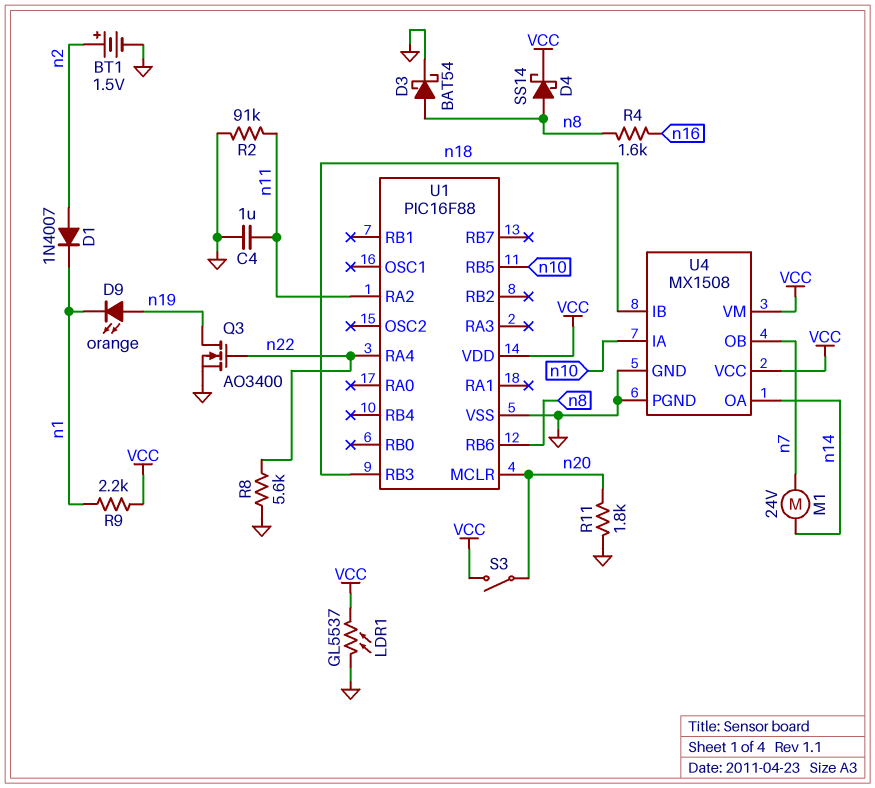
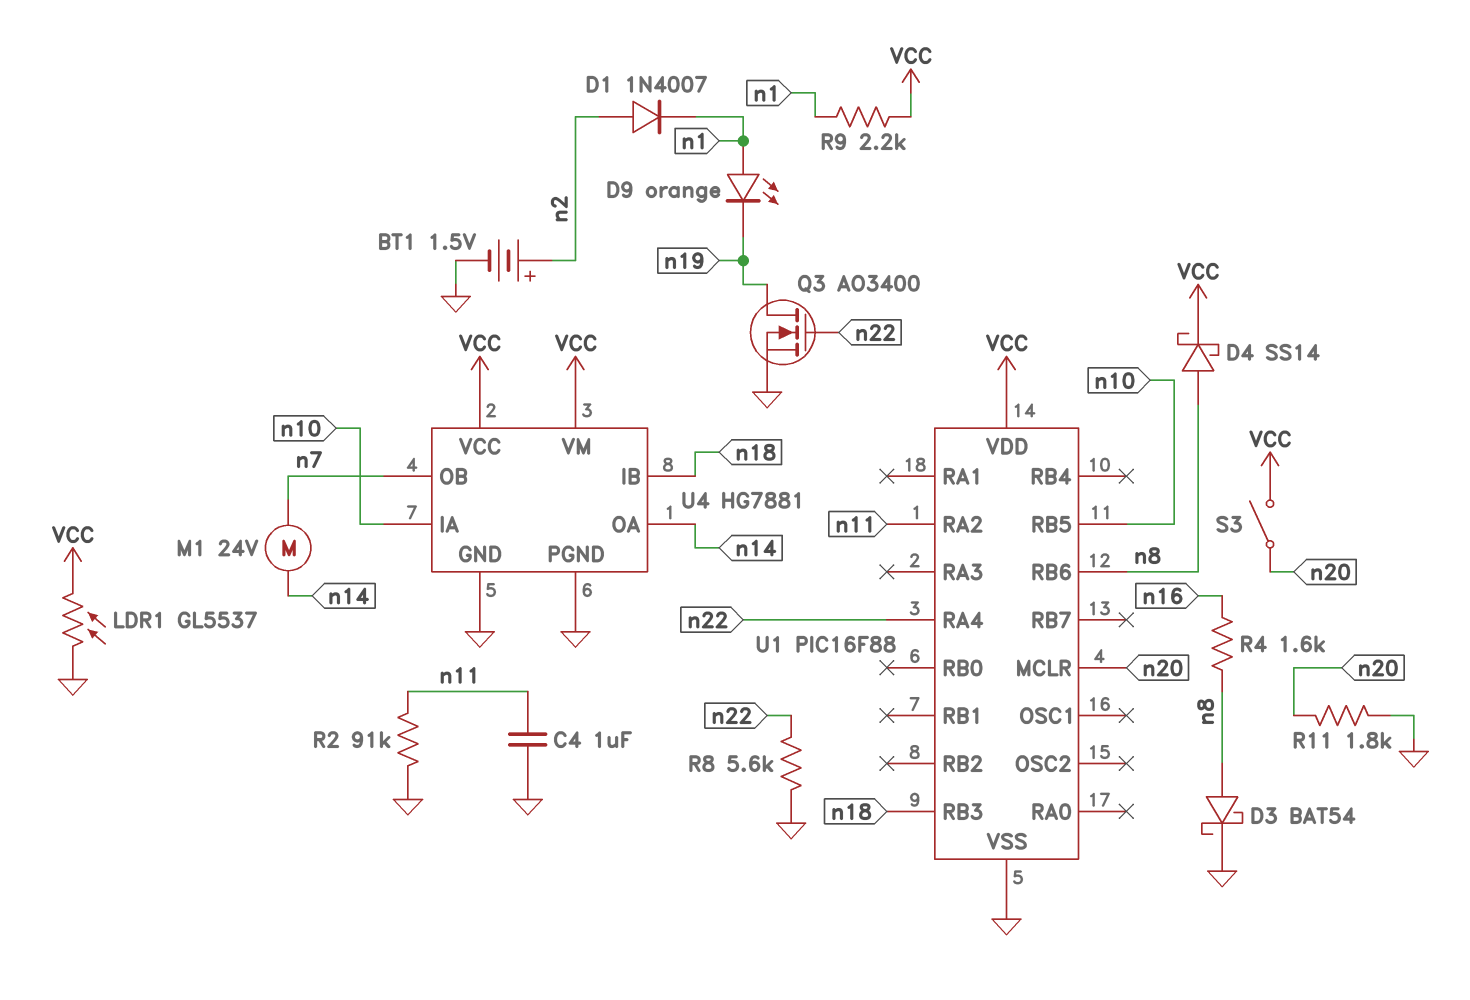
D9: LED orange (A n19, K n1) -> LED orange (A n1, K n19)
U4: MX1508 -> HG7881

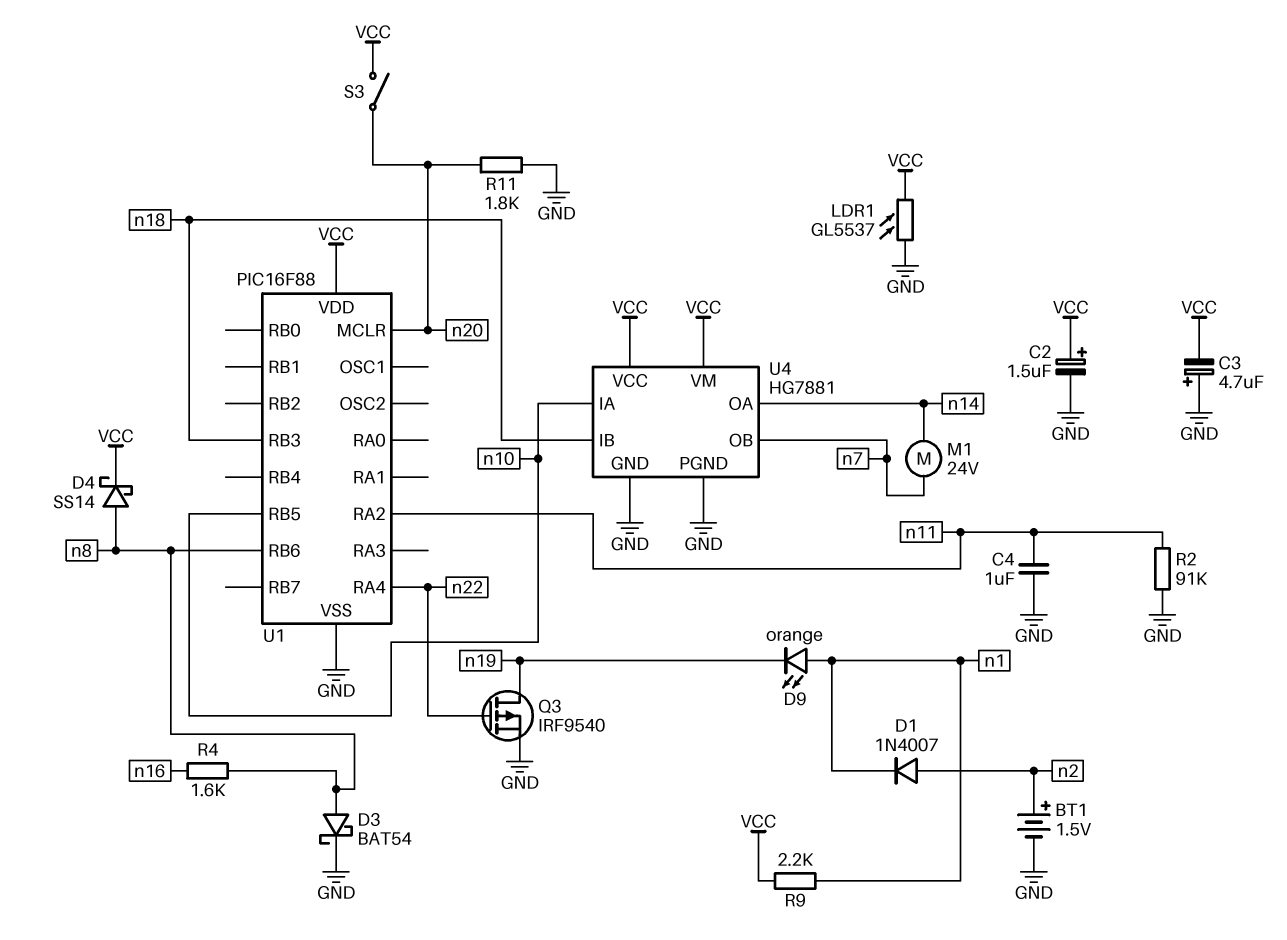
C2: none -> 1.5uF (plus VCC, minus GND)
C3: none -> 4.7uF (plus GND, minus VCC)
Q3: NMOS AO3400 (G n22, D n19, S GND) -> PMOS IRF9540 (G n22, D n19, S GND)
R8: 5.6k (GND, n22) -> none

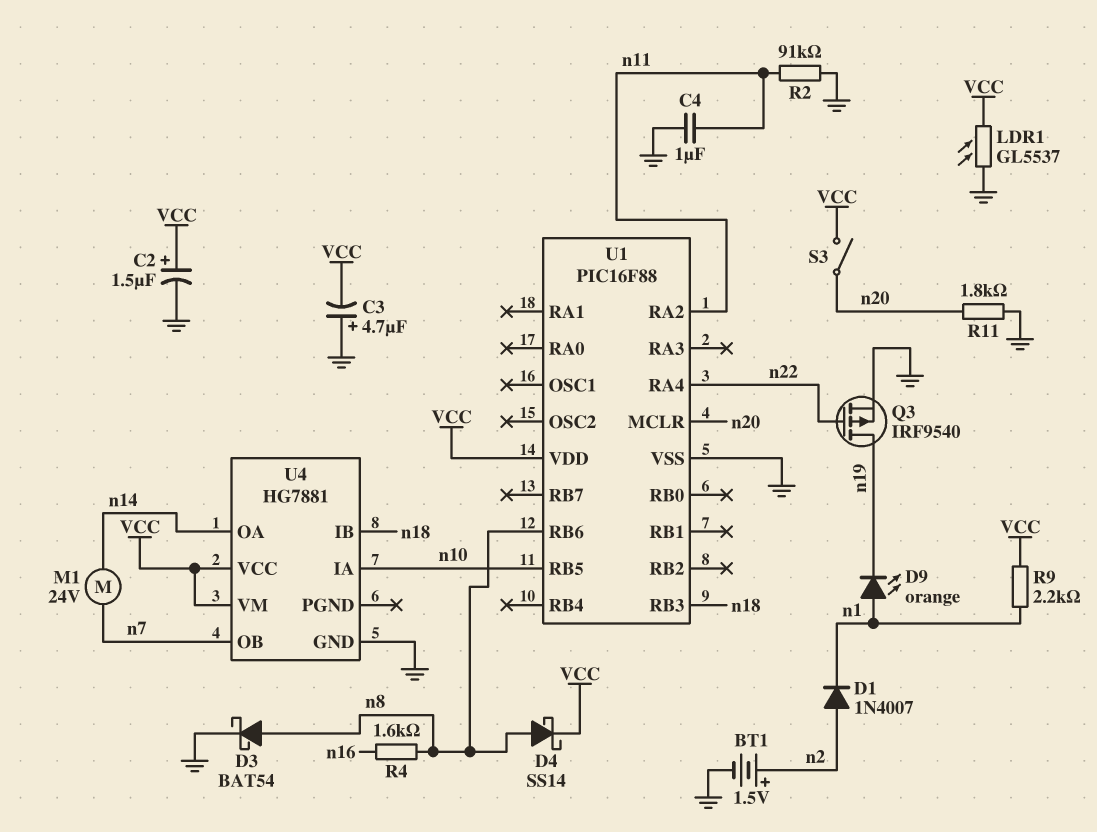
U4 pin PGND: GND -> none

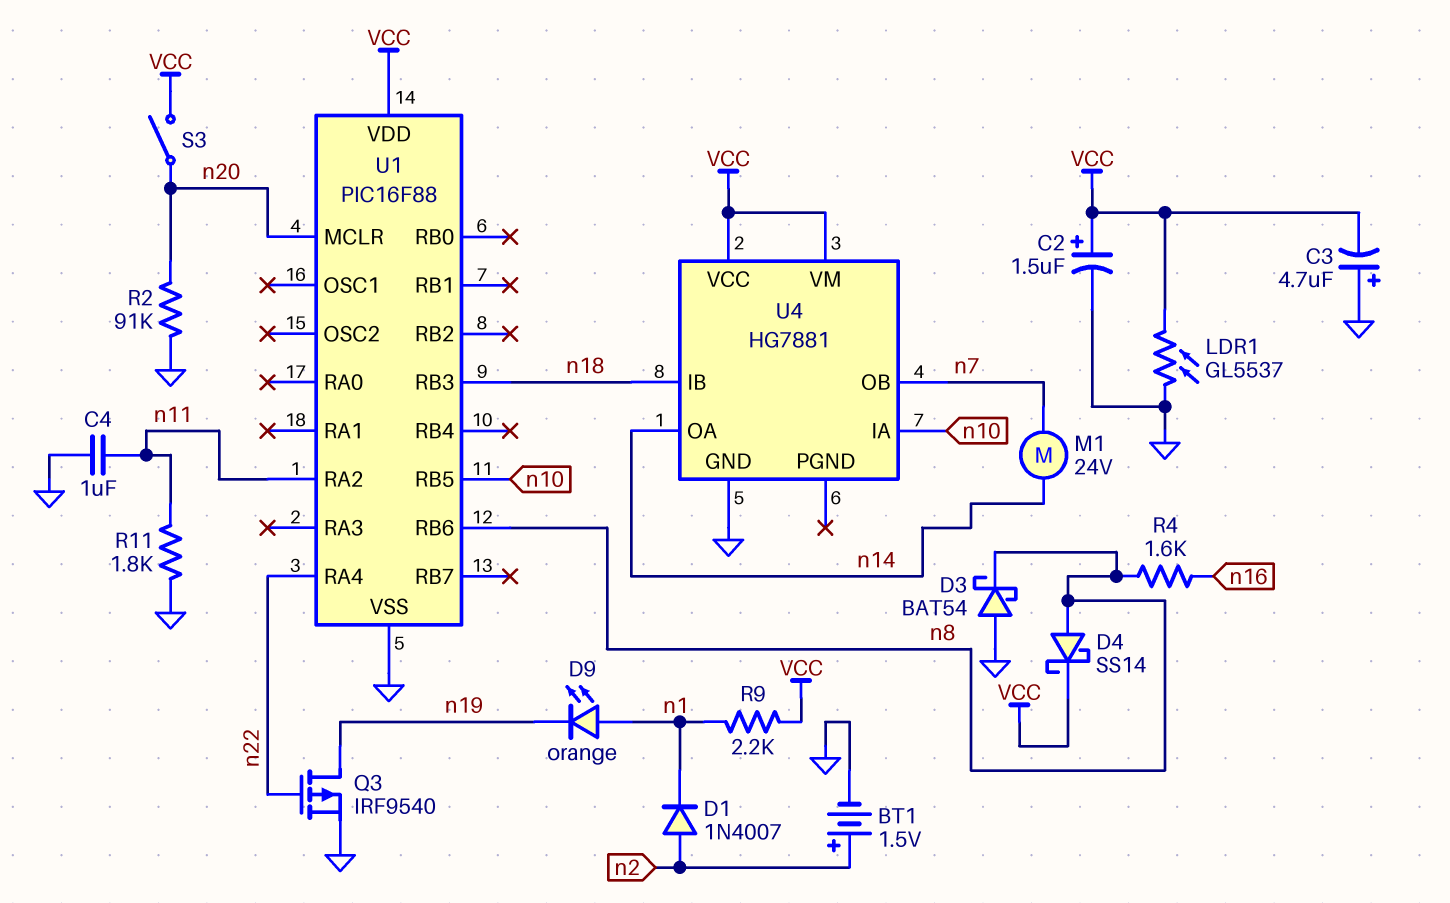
D3: schottky BAT54 (A n8, K GND) -> schottky BAT54 (A GND, K n8)
R2: 91k (GND, n11) -> 91k (GND, n20)
R11: 1.8k (GND, n20) -> 1.8k (GND, n11)

